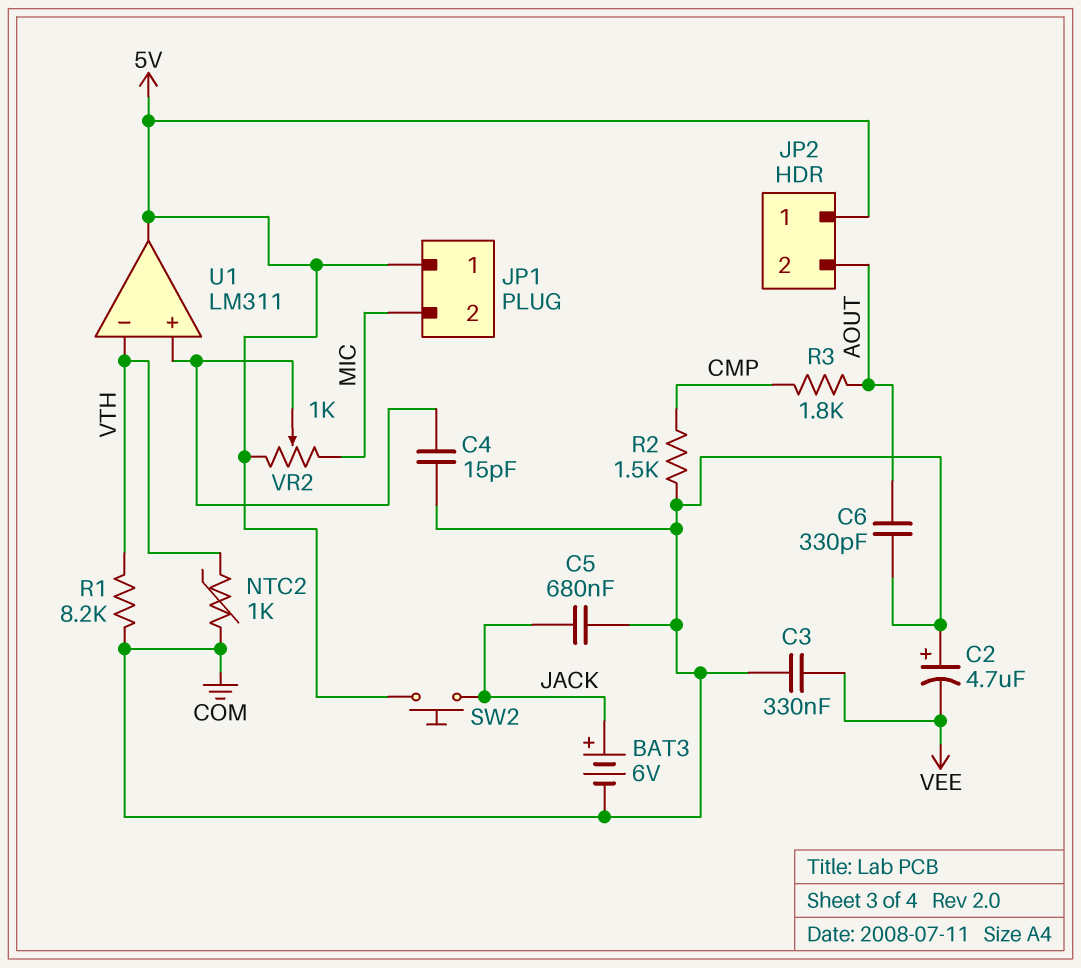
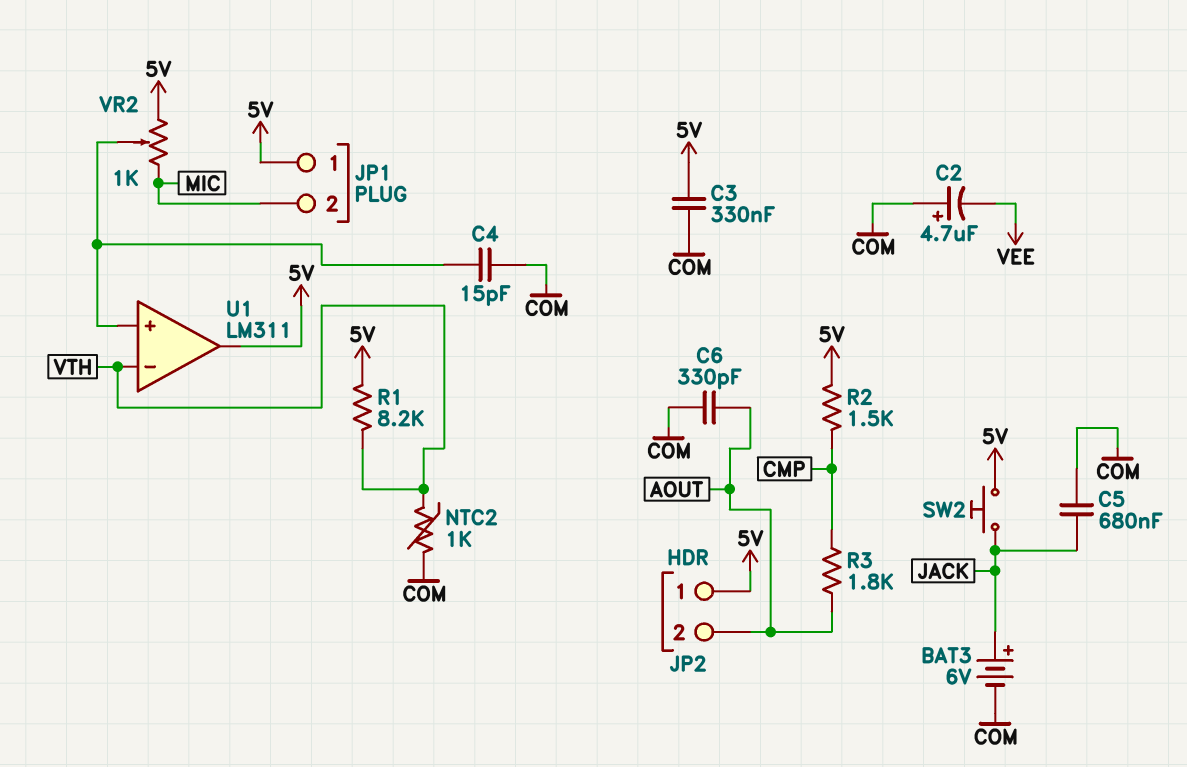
C3: 330nF (COM, VEE) -> 330nF (5V, COM)
R1: 8.2k (COM, VTH) -> 8.2k (5V, VTH)
R2: 1.5k (CMP, COM) -> 1.5k (5V, CMP)

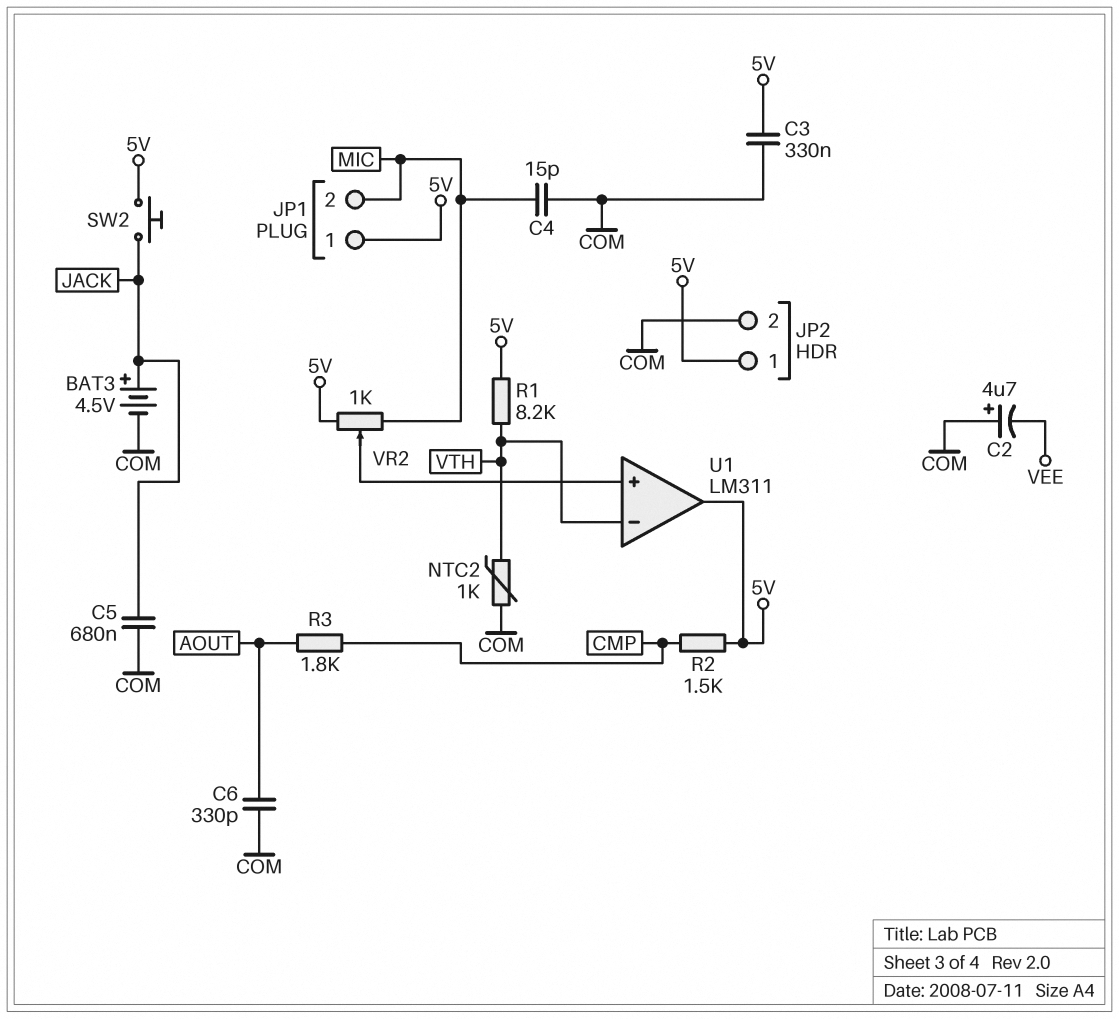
BAT3: 6V (plus JACK, minus COM) -> 4.5V (plus JACK, minus COM)
C4: 15pF (COM, U1/in+) -> 15pF (COM, MIC)
JP2 pin 2: AOUT -> COM

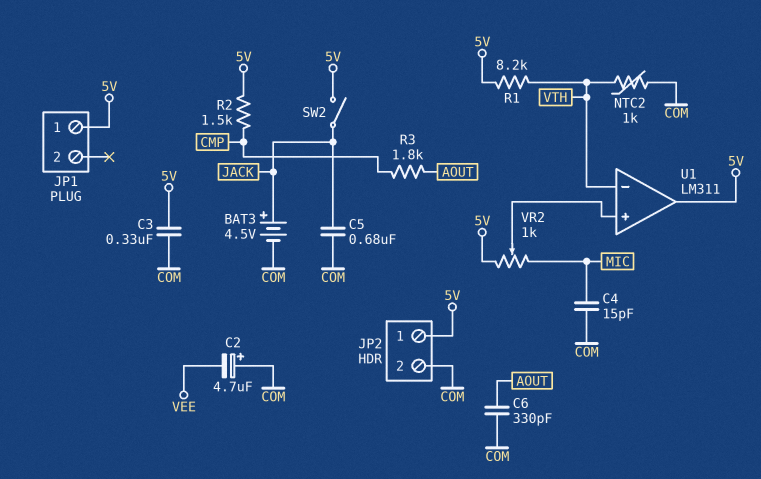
JP1 pin 2: MIC -> none
SW2: button (5V, JACK) -> switch (5V, JACK)

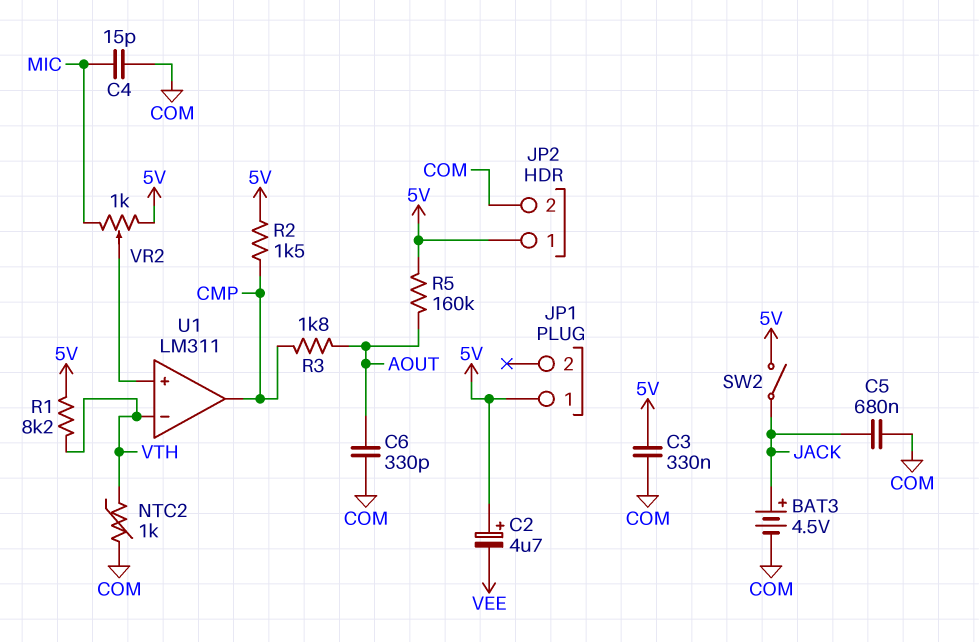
C2: 4.7uF (plus COM, minus VEE) -> 4.7uF (plus 5V, minus VEE)
R5: none -> 160k (5V, AOUT)
U1 pin out: 5V -> CMP

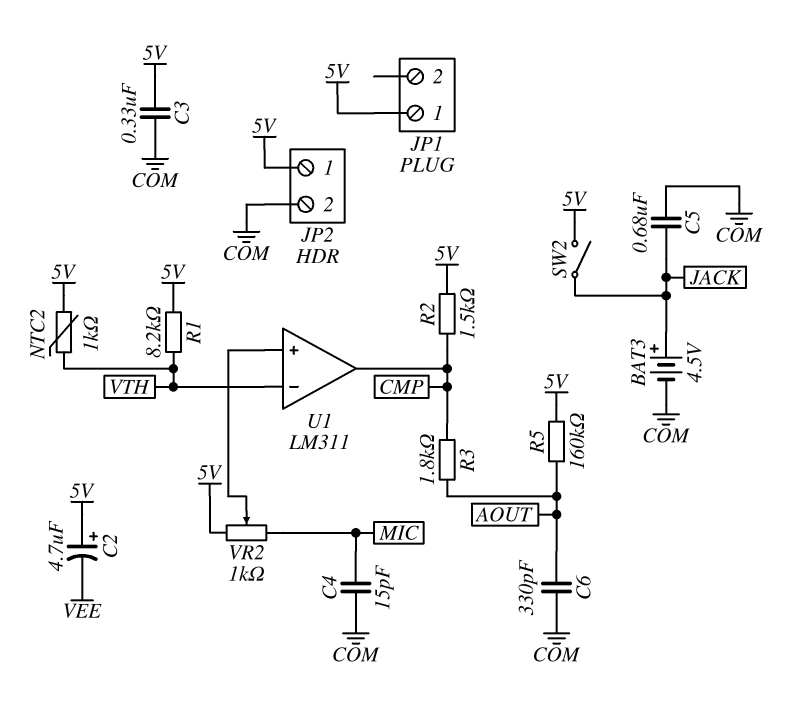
NTC2: 1k (COM, VTH) -> 1k (5V, VTH)

